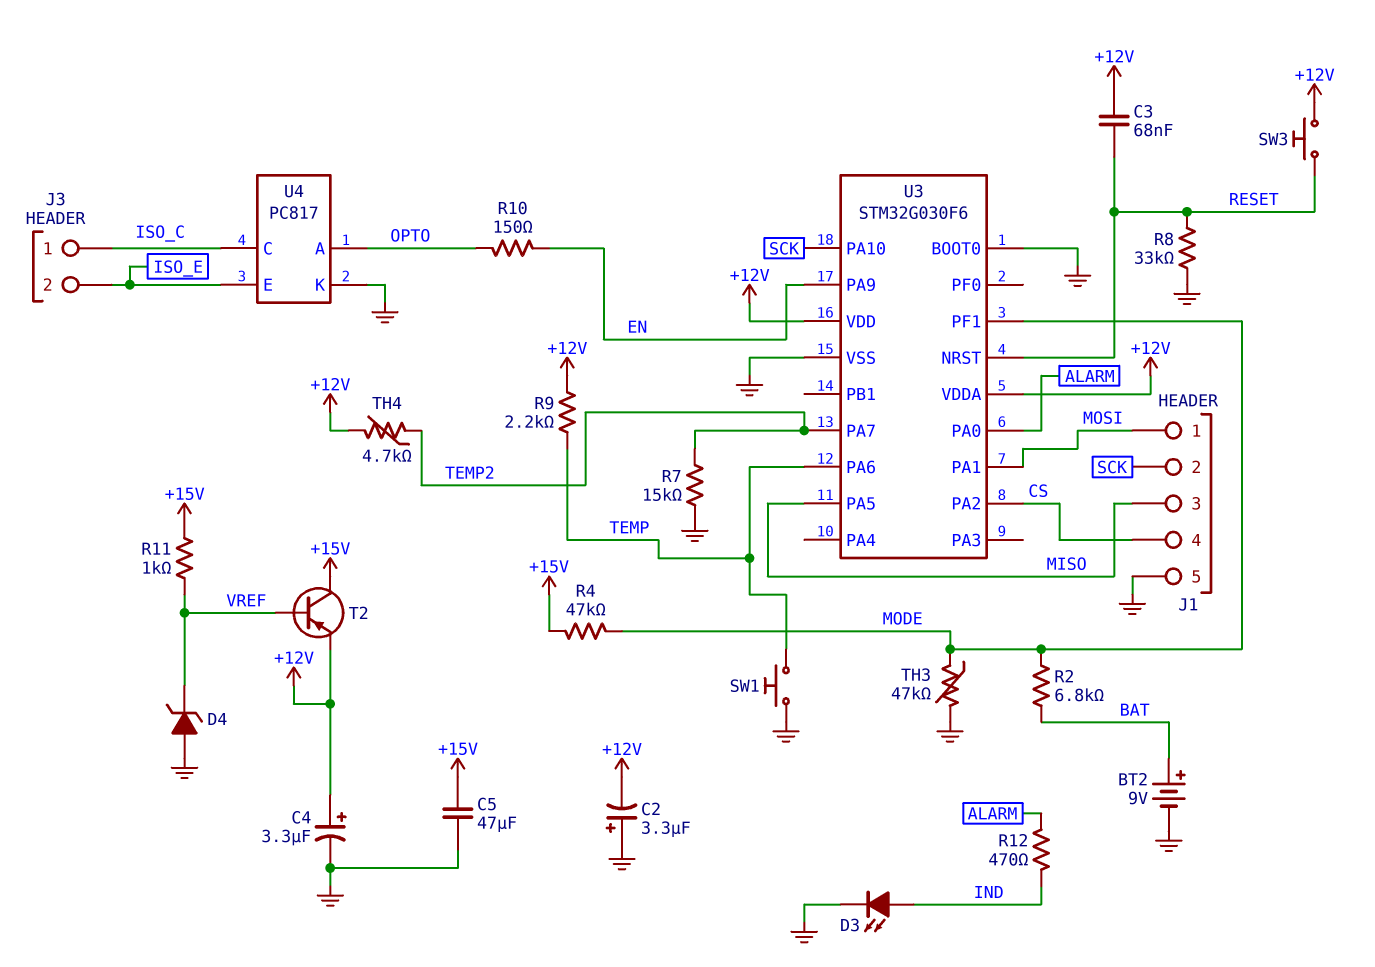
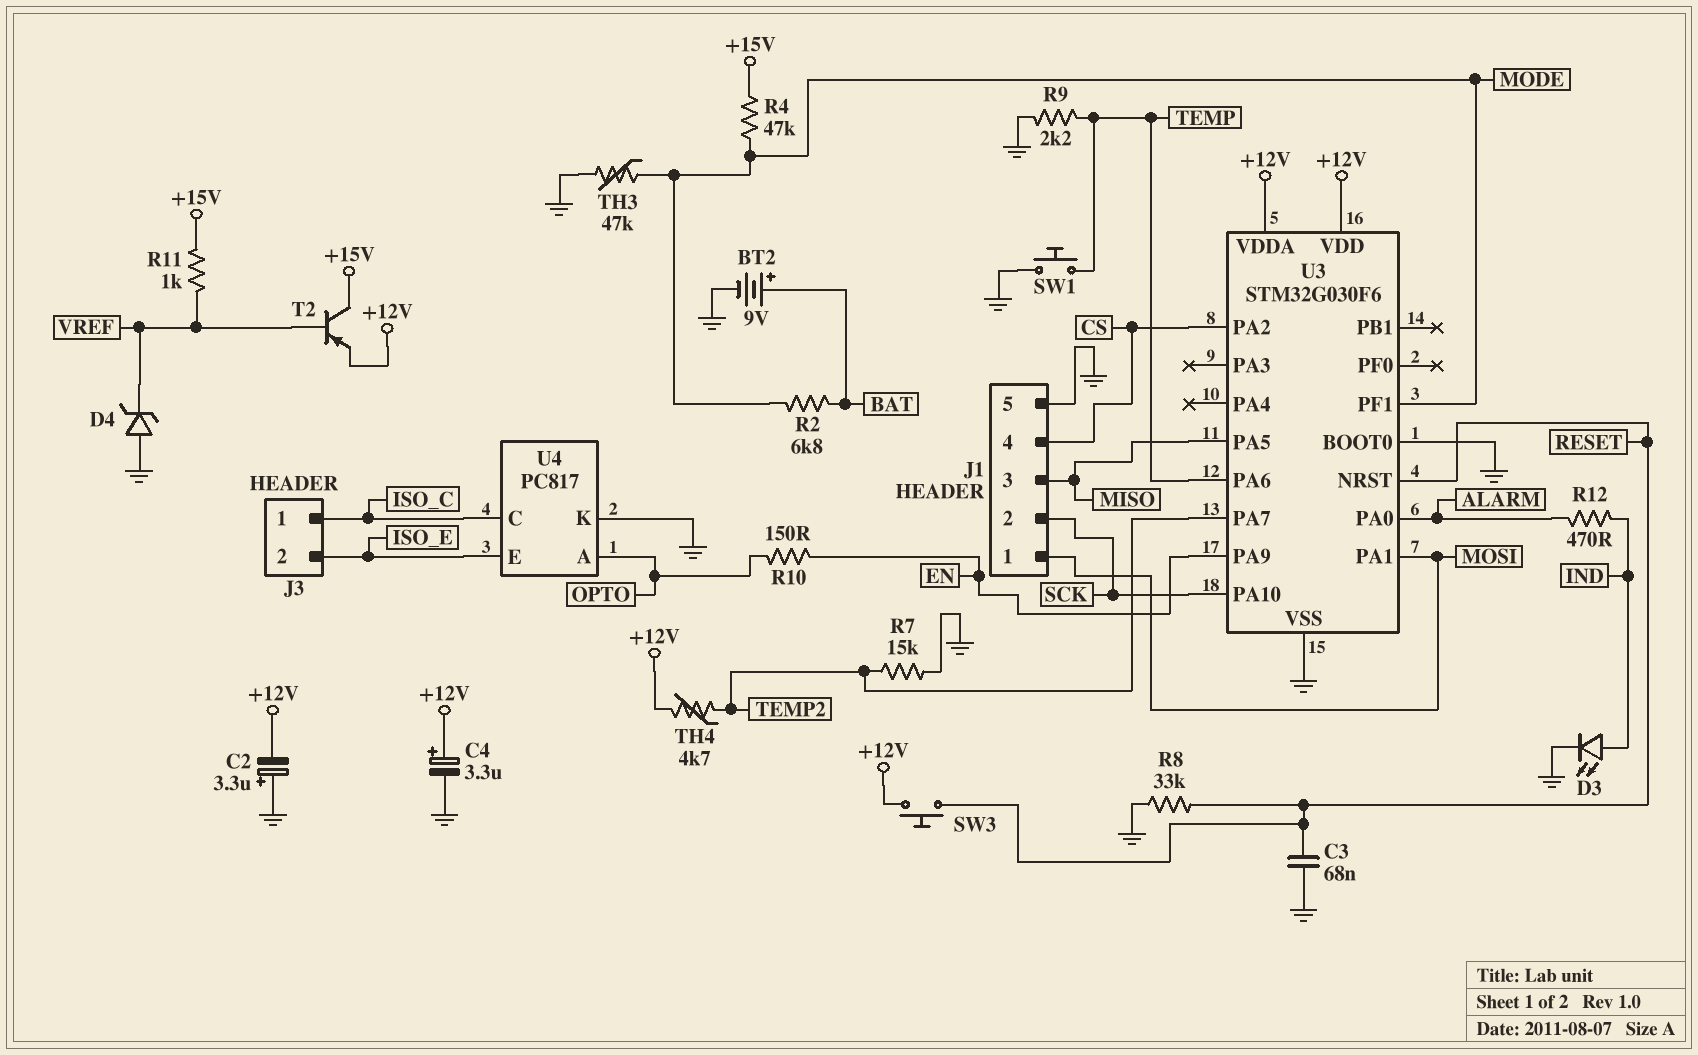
C3: 68nF (+12V, RESET) -> 68nF (GND, RESET)
C5: 47uF (+15V, GND) -> none
R9: 2.2k (+12V, TEMP) -> 2.2k (GND, TEMP)

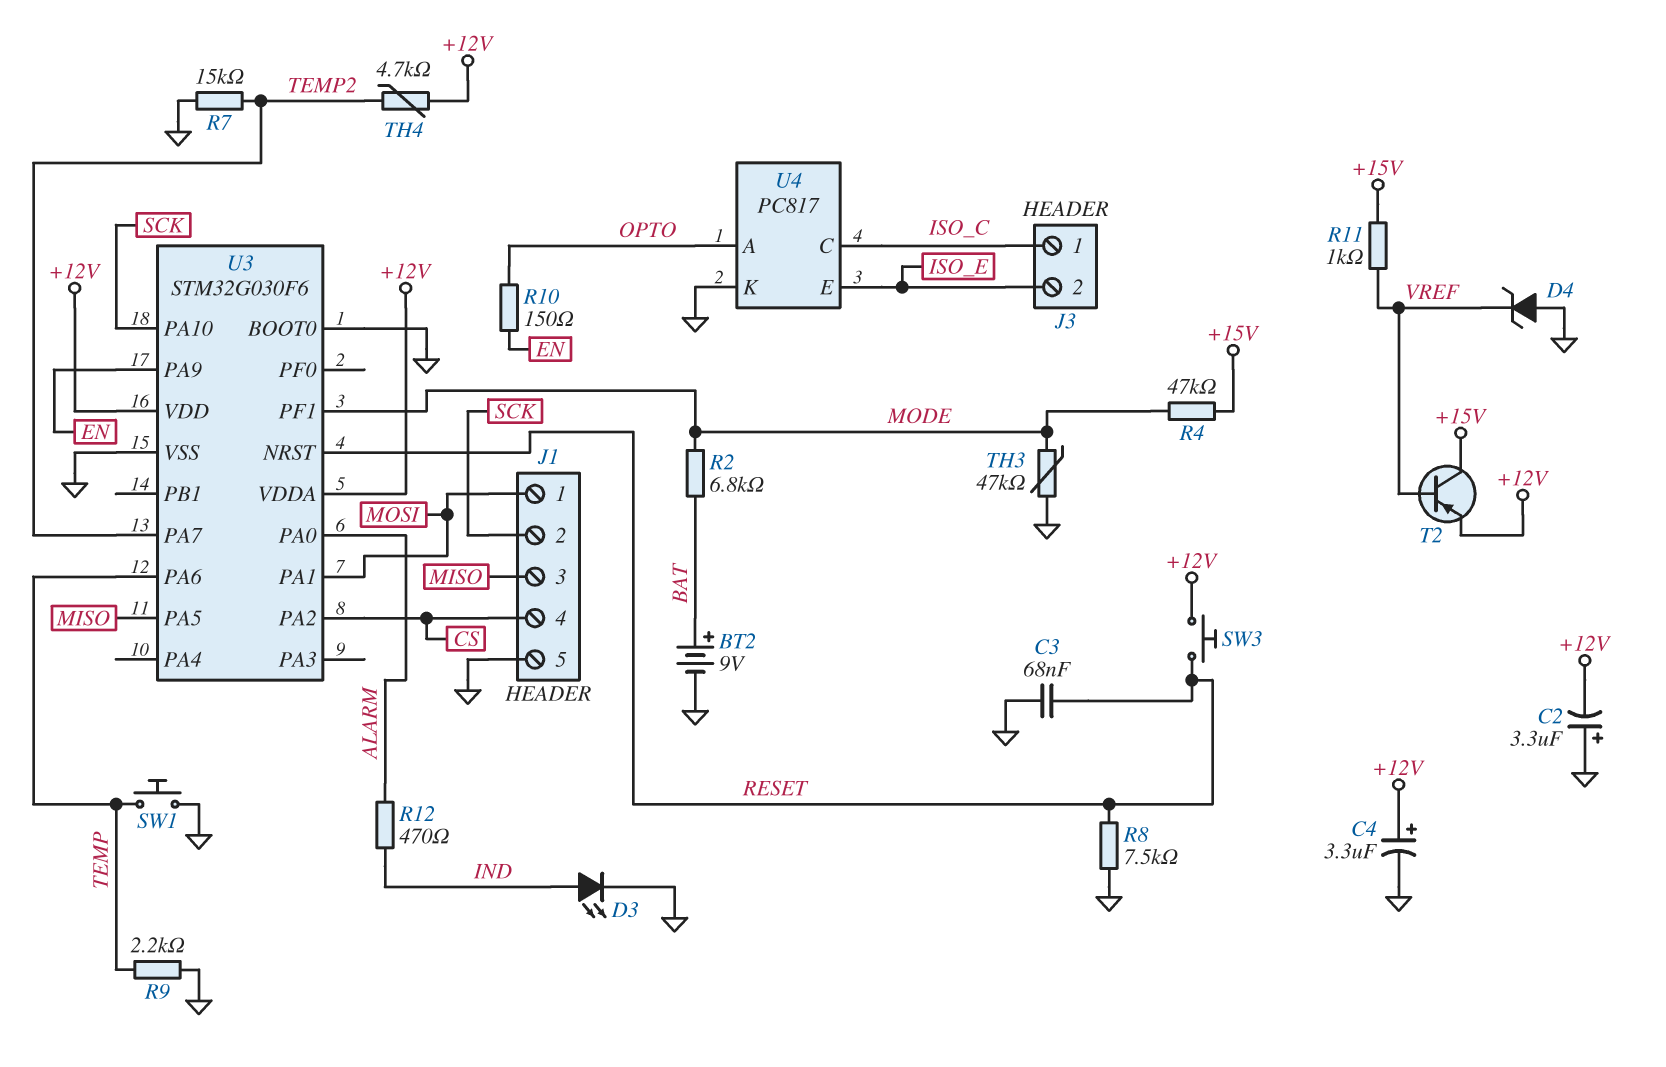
R8: 33k (GND, RESET) -> 7.5k (GND, RESET)

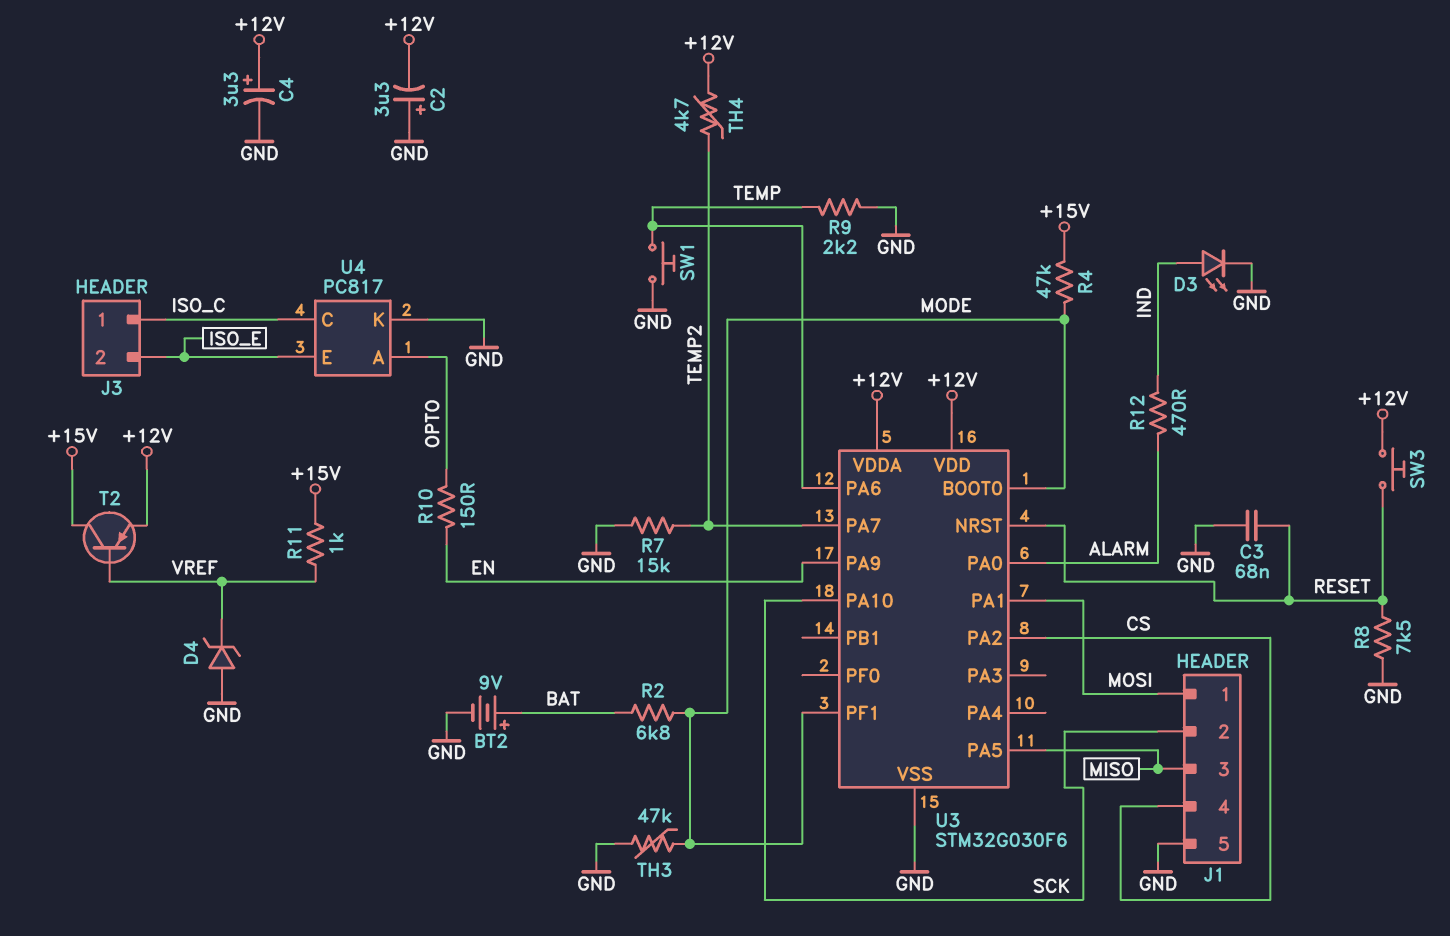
U3 pin BOOT0: GND -> MODE

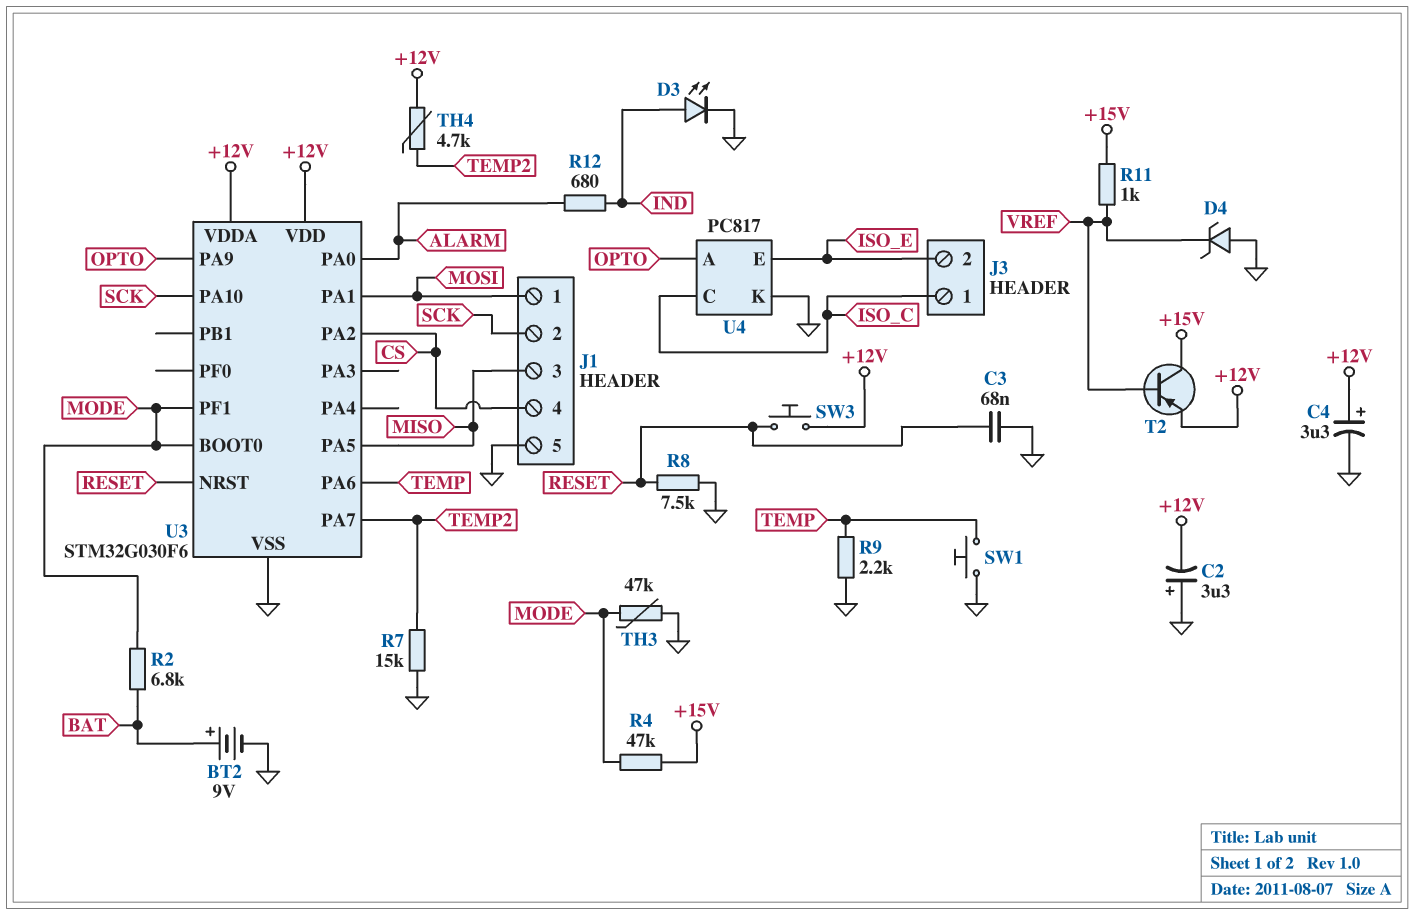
R10: 150 (EN, OPTO) -> none
R12: 470 (ALARM, IND) -> 680 (ALARM, IND)
U3 pin PA9: EN -> OPTO

